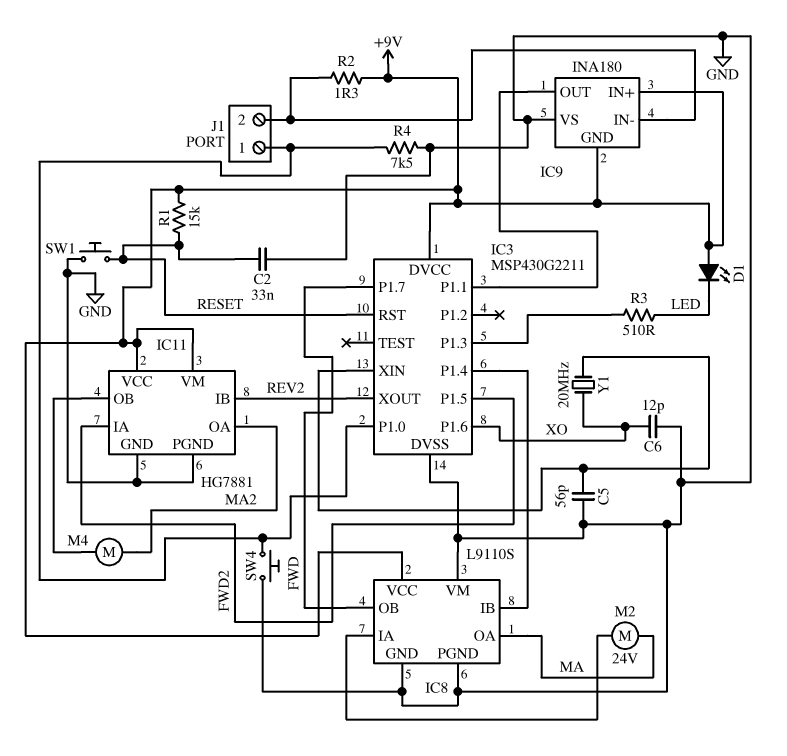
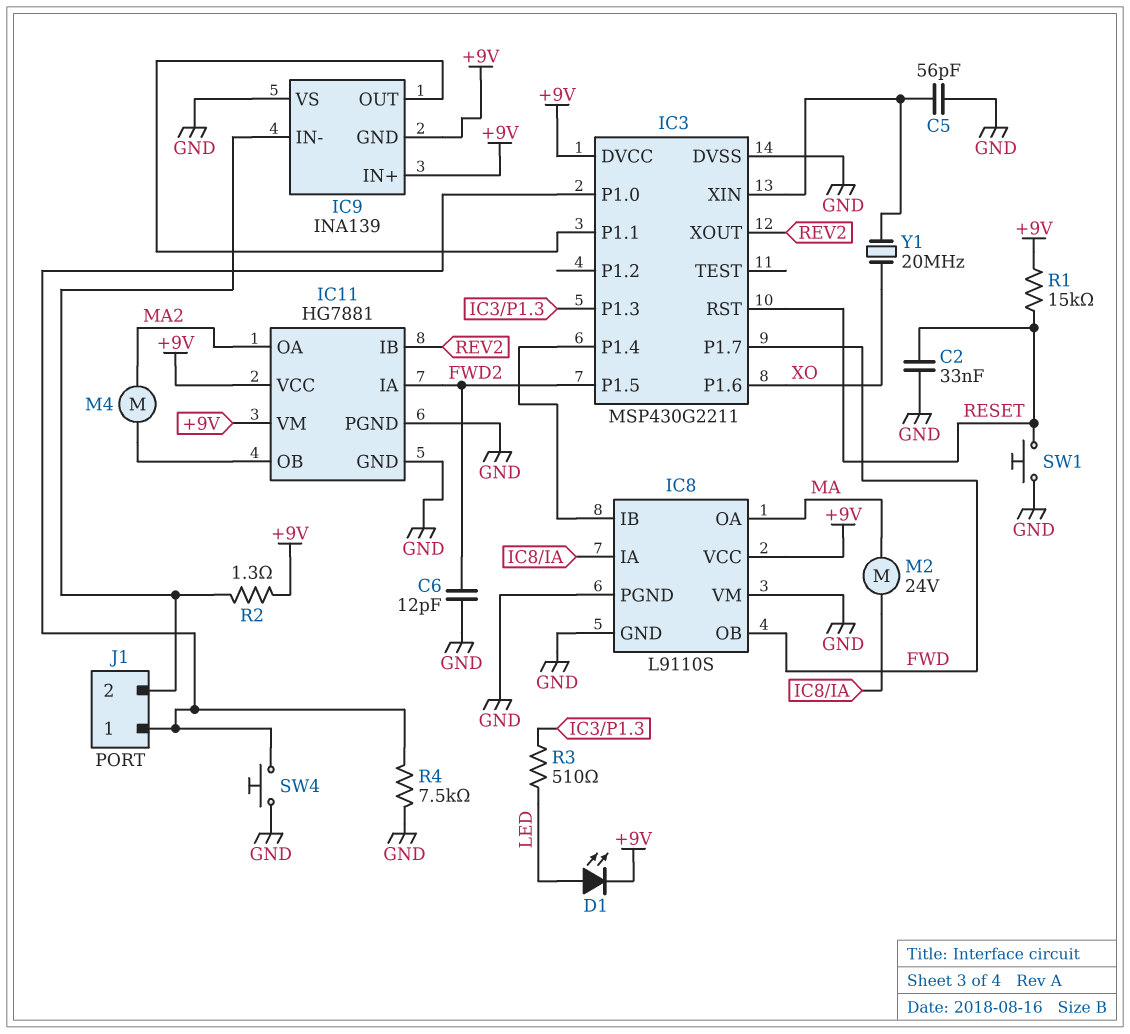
C6: 12pF (GND, XO) -> 12pF (FWD2, GND)
D1: LED (A +9V, K LED) -> LED (A LED, K +9V)
IC9: INA180 -> INA139

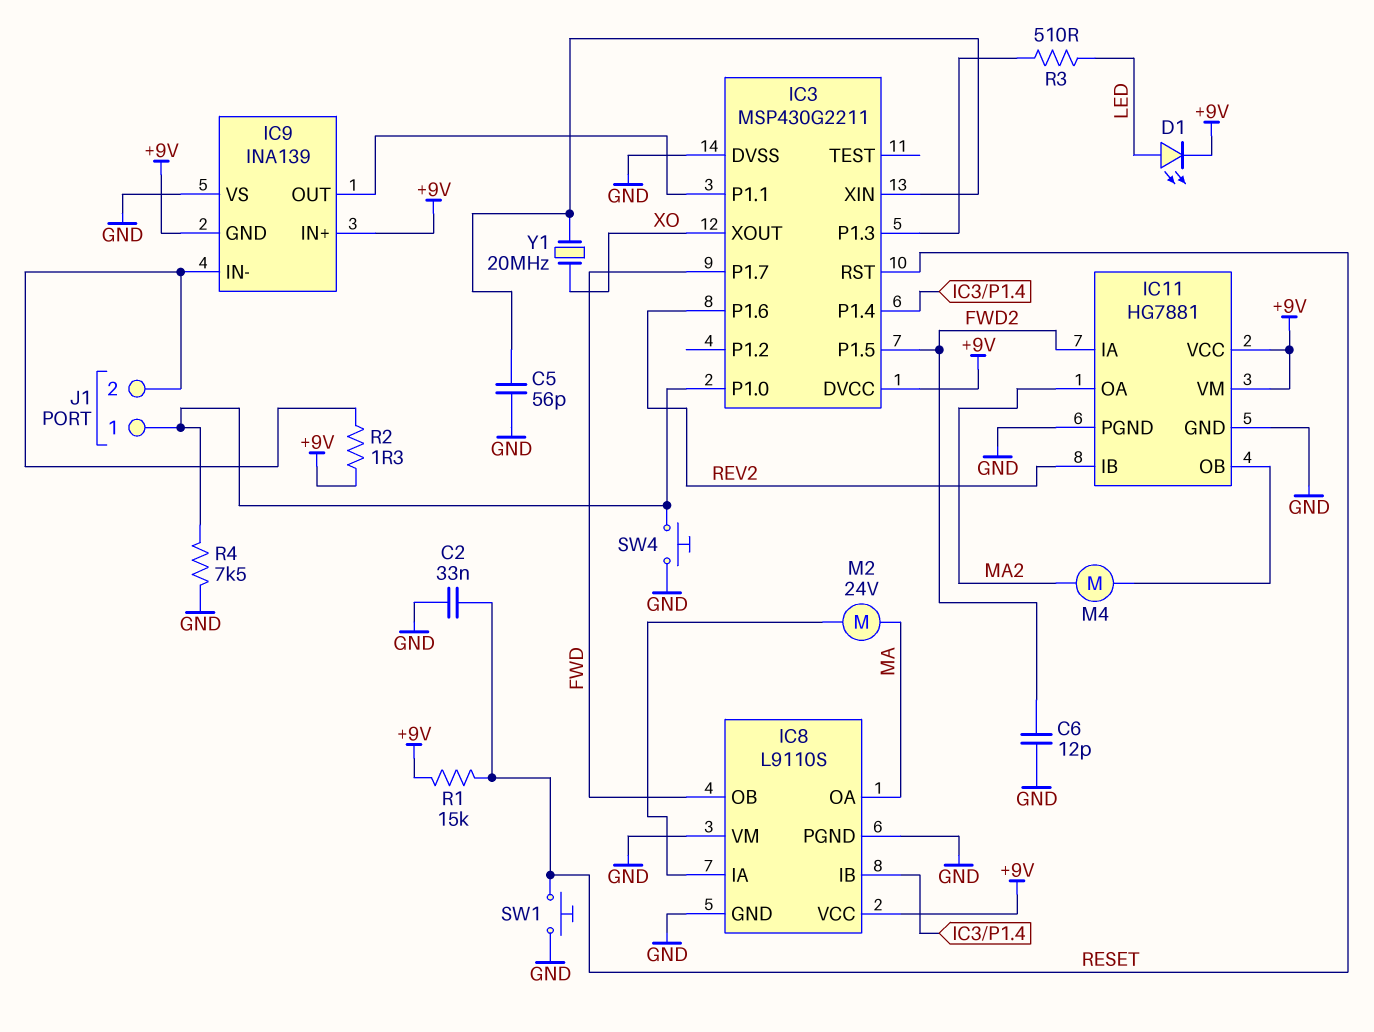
IC3 pin P1.6: XO -> REV2
IC3 pin XOUT: REV2 -> XO

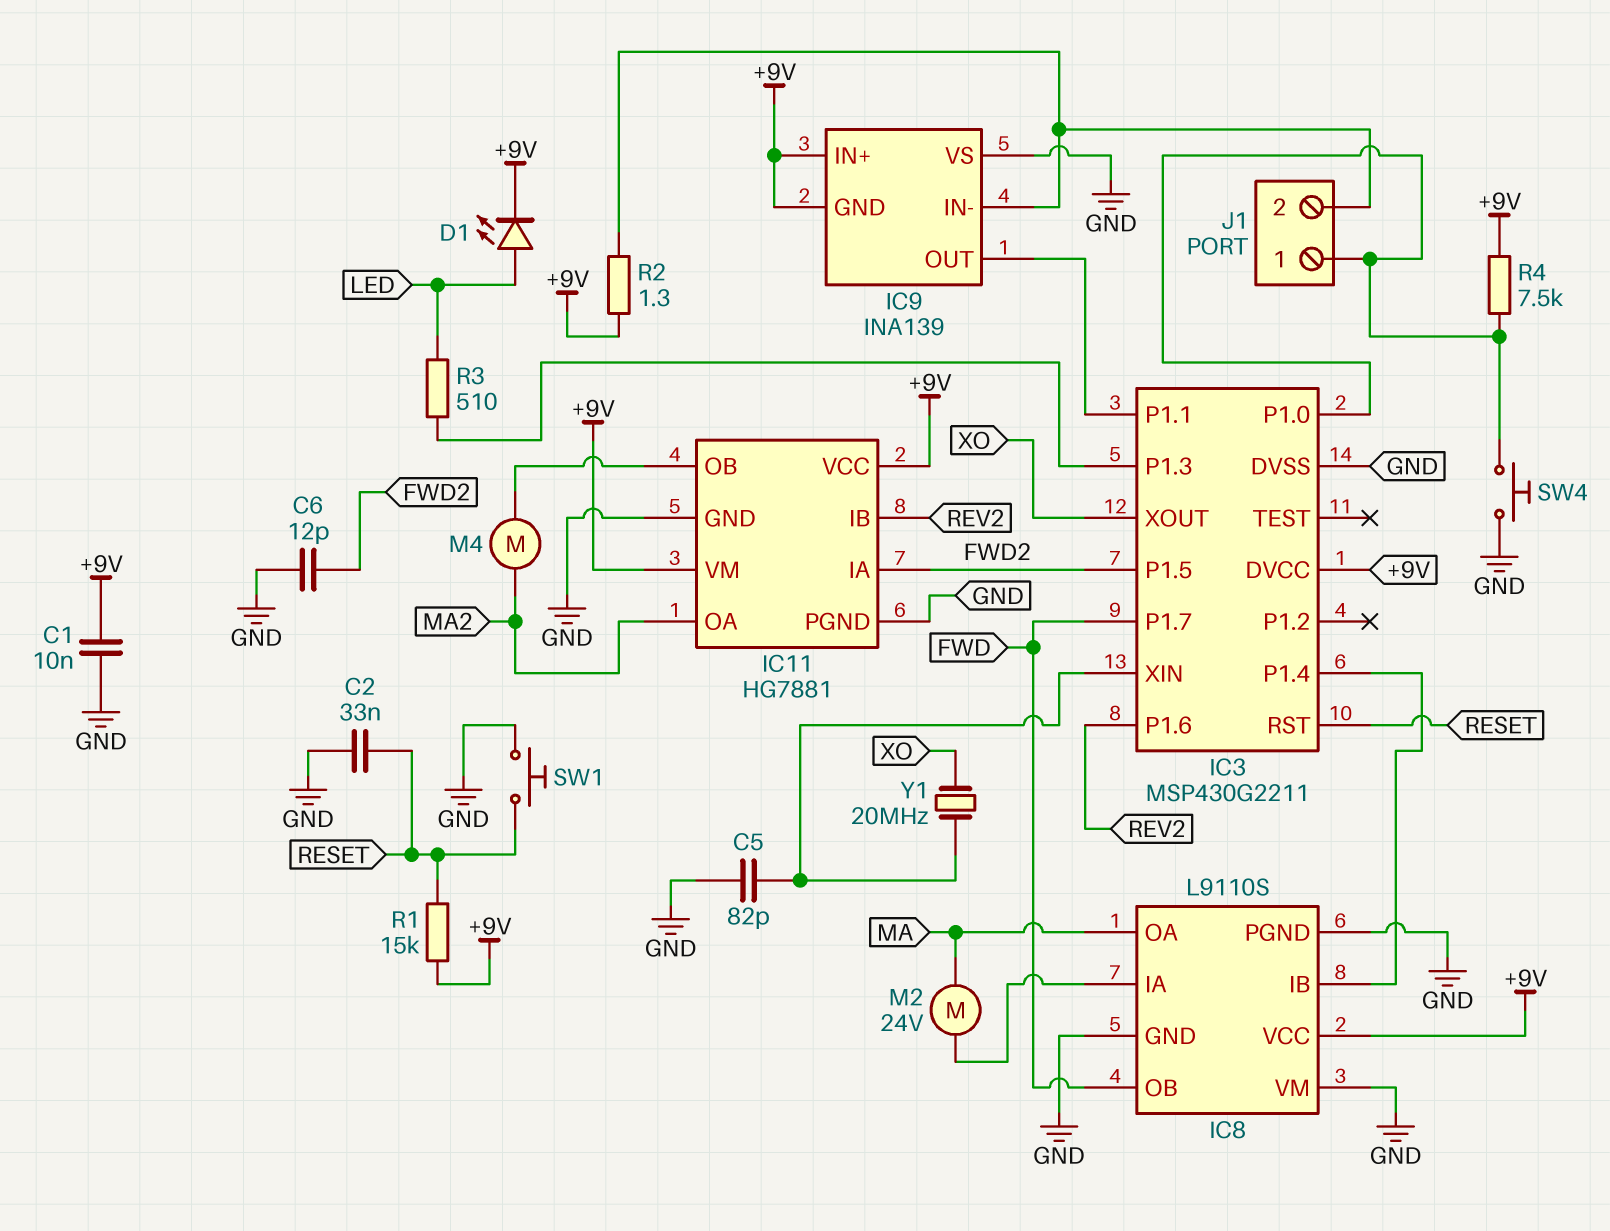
C1: none -> 10nF (+9V, GND)
C5: 56pF (GND, IC3/XIN) -> 82pF (GND, IC3/XIN)
R4: 7.5k (GND, IC3/P1.0) -> 7.5k (+9V, IC3/P1.0)

